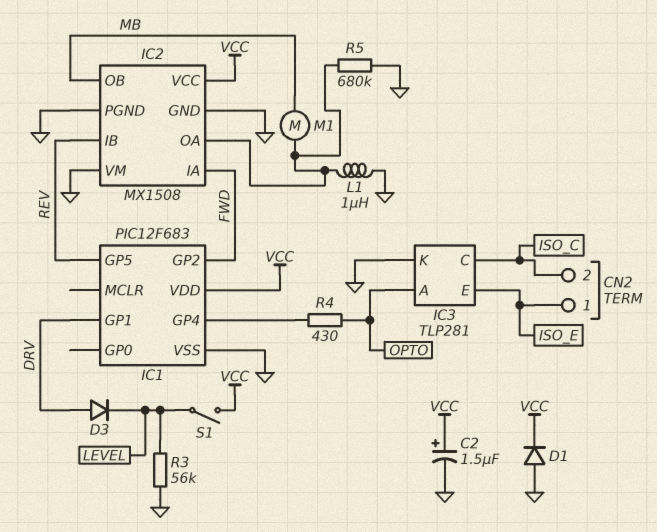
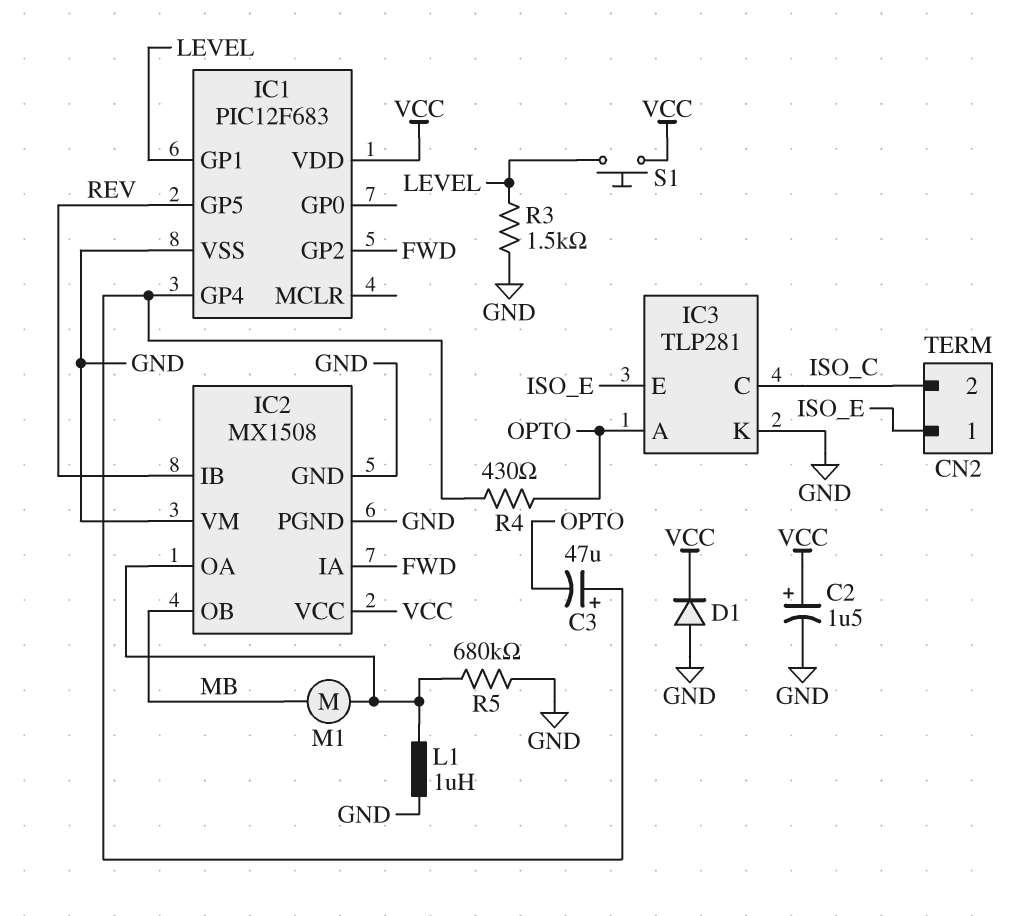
C3: none -> 47uF (plus IC1/GP4, minus OPTO)
D3: diode (A DRV, K LEVEL) -> none
IC1 pin GP1: DRV -> LEVEL
R3: 56k (GND, LEVEL) -> 1.5k (GND, LEVEL)
S1: switch (LEVEL, VCC) -> button (LEVEL, VCC)

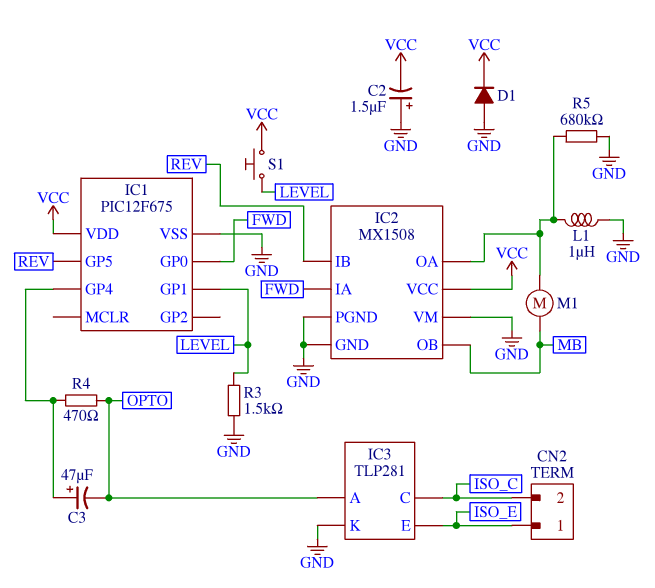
C2: 1.5uF (plus VCC, minus GND) -> 1.5uF (plus GND, minus VCC)
IC1: PIC12F683 -> PIC12F675
IC1 pin GP0: none -> FWD
IC1 pin GP2: FWD -> none
R4: 430 (IC1/GP4, OPTO) -> 470 (IC1/GP4, OPTO)

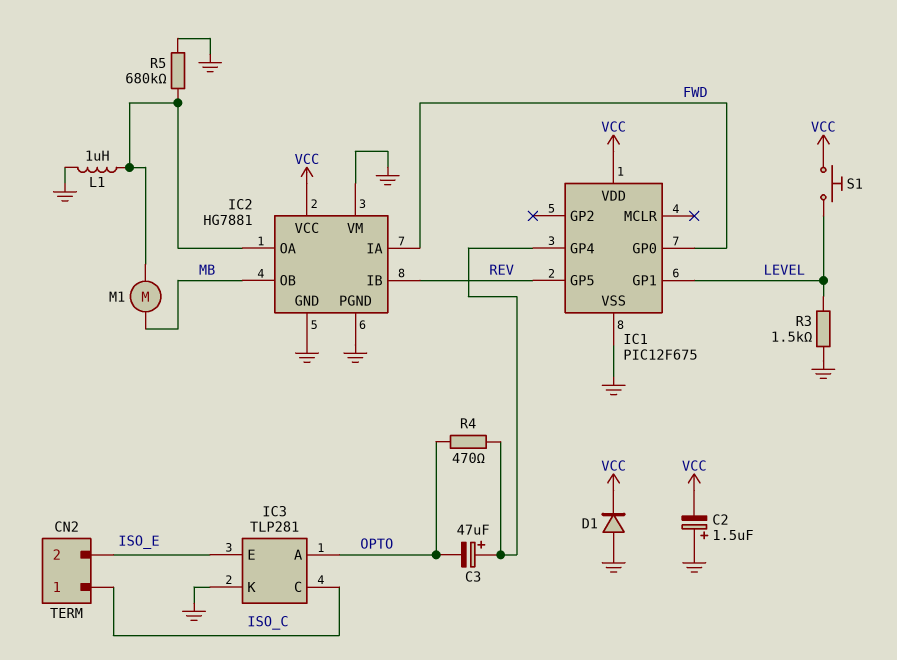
CN2 pin 1: ISO_E -> ISO_C
CN2 pin 2: ISO_C -> ISO_E
IC2: MX1508 -> HG7881

